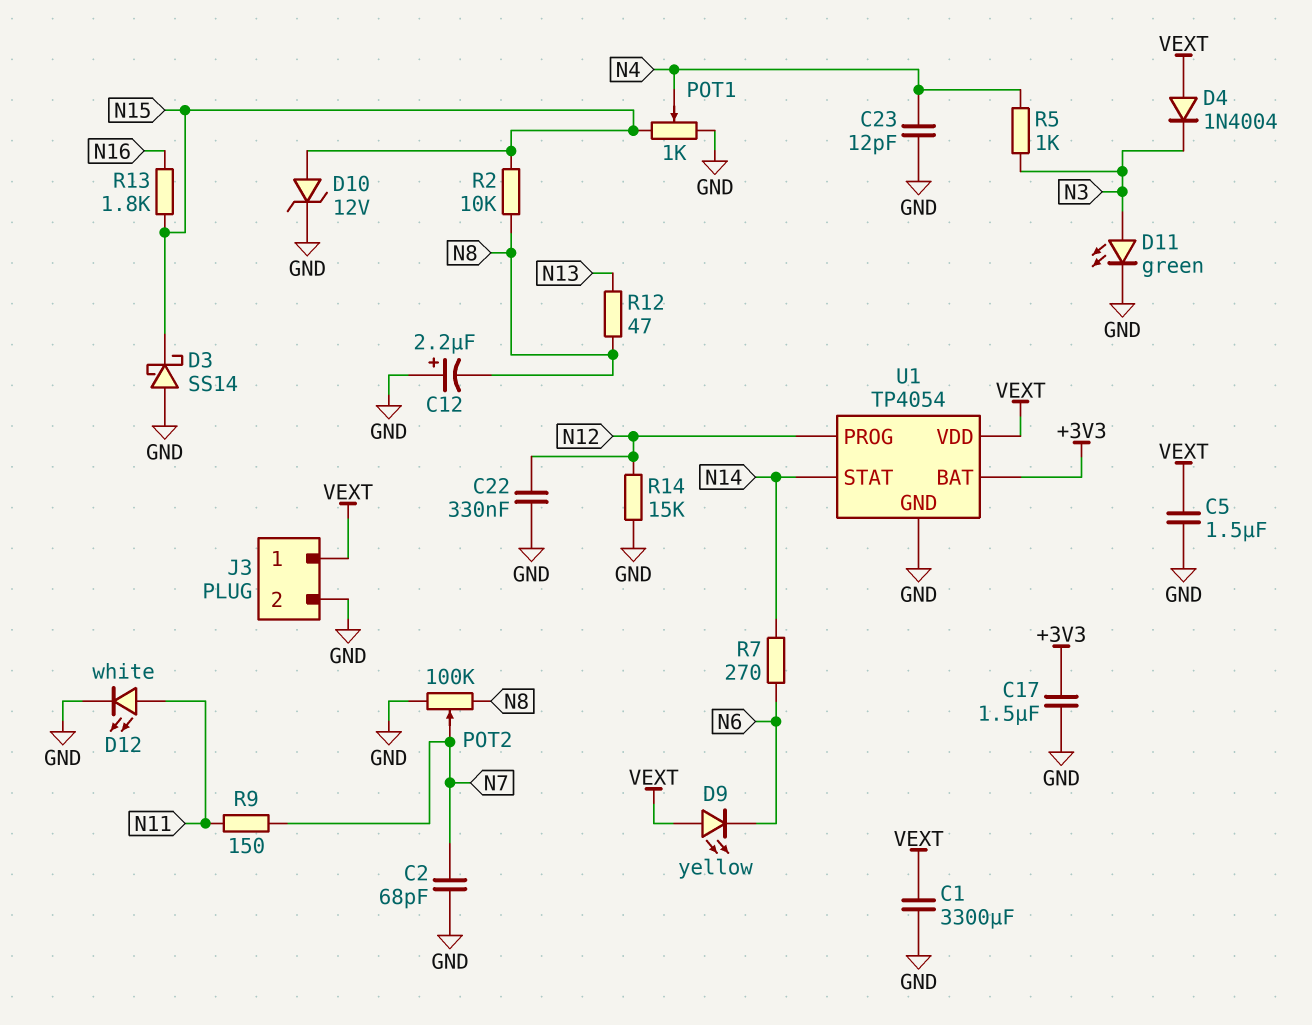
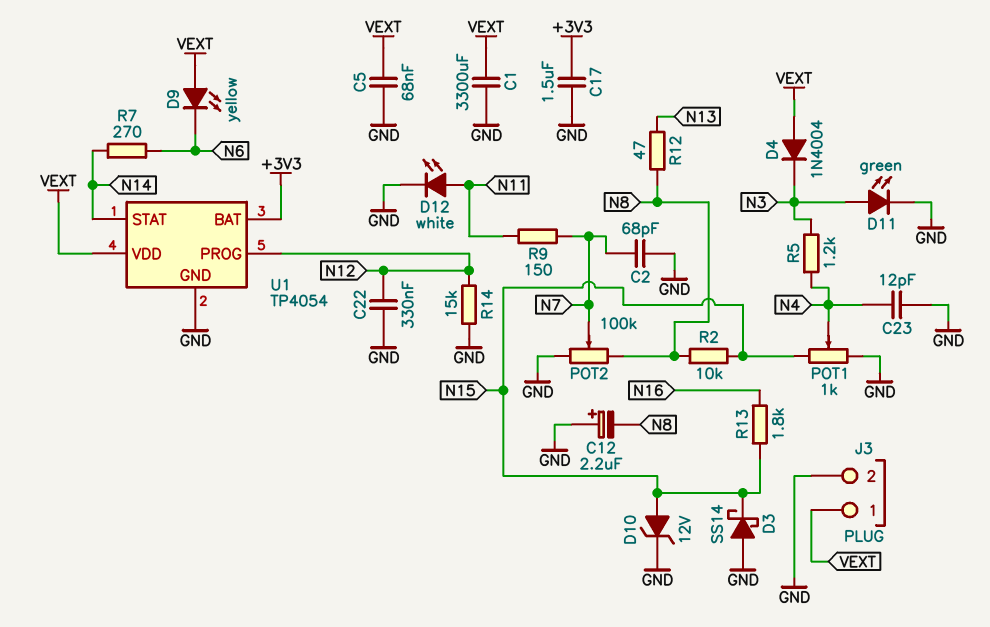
C5: 1.5uF (GND, VEXT) -> 68nF (GND, VEXT)
R5: 1k (N3, N4) -> 1.2k (N3, N4)

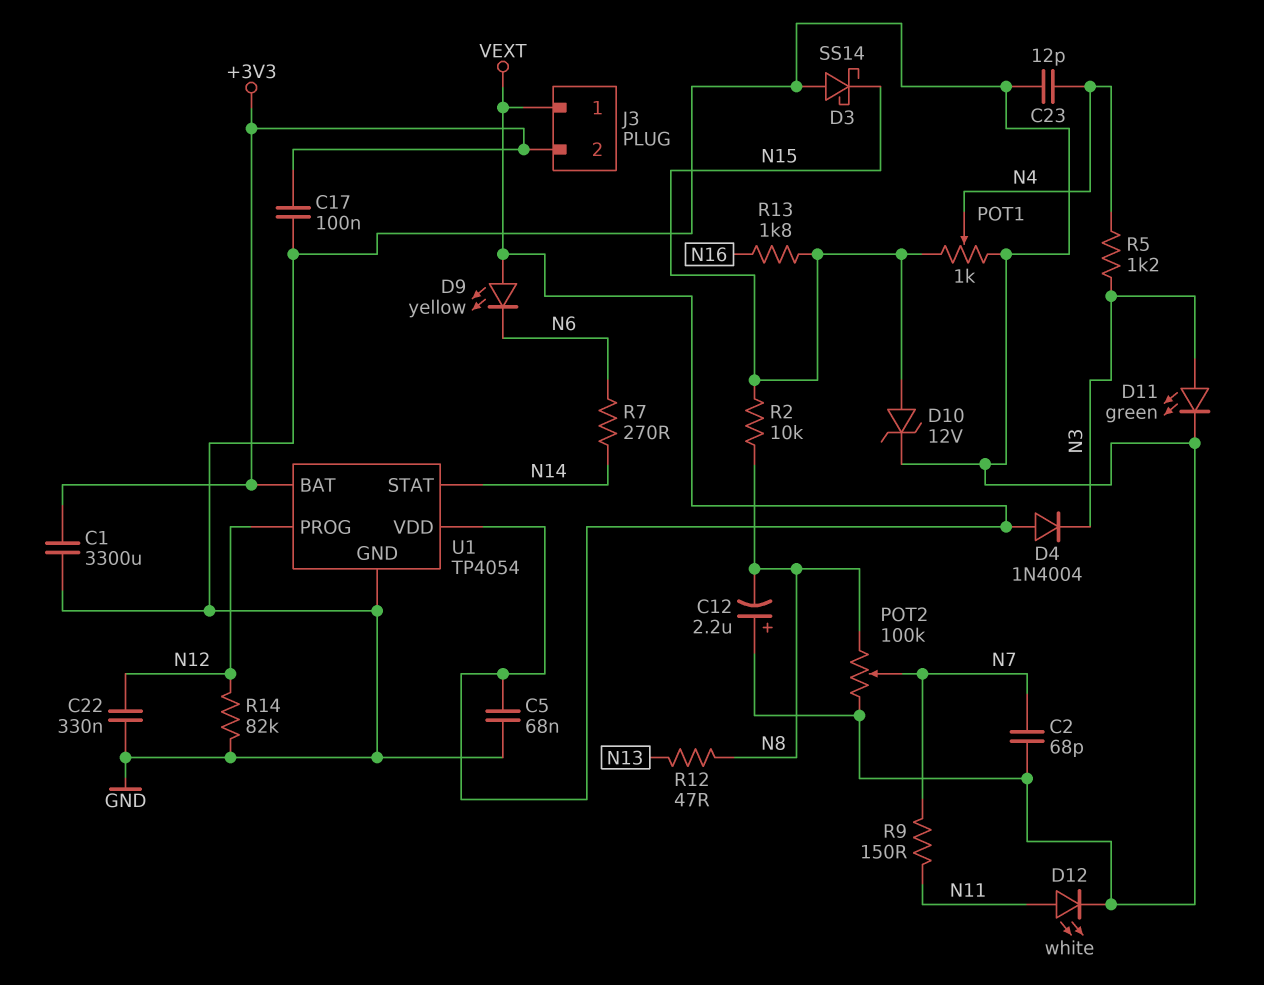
C1: 3300uF (GND, VEXT) -> 3300uF (+3V3, GND)
C17: 1.5uF (+3V3, GND) -> 100nF (+3V3, GND)
J3 pin 2: GND -> +3V3
R14: 15k (GND, N12) -> 82k (GND, N12)

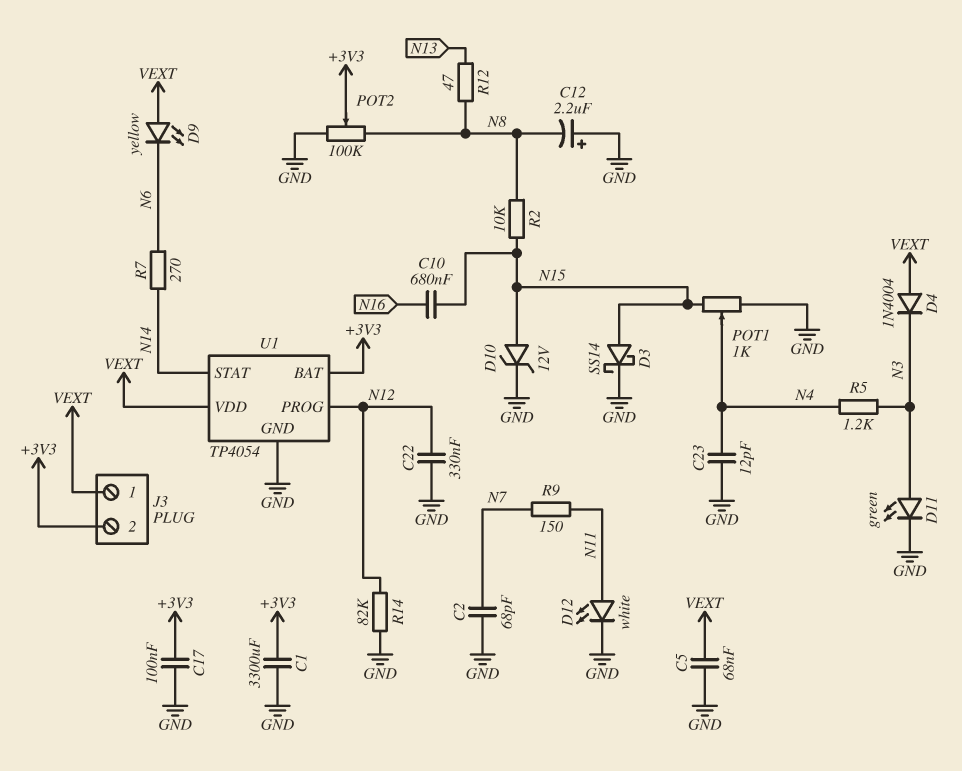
C10: none -> 680nF (N15, N16)
D3: schottky SS14 (A GND, K N15) -> schottky SS14 (A N15, K GND)
POT2: 100k (GND, N8, wiper N7) -> 100k (GND, N8, wiper +3V3)
R13: 1.8k (N15, N16) -> none

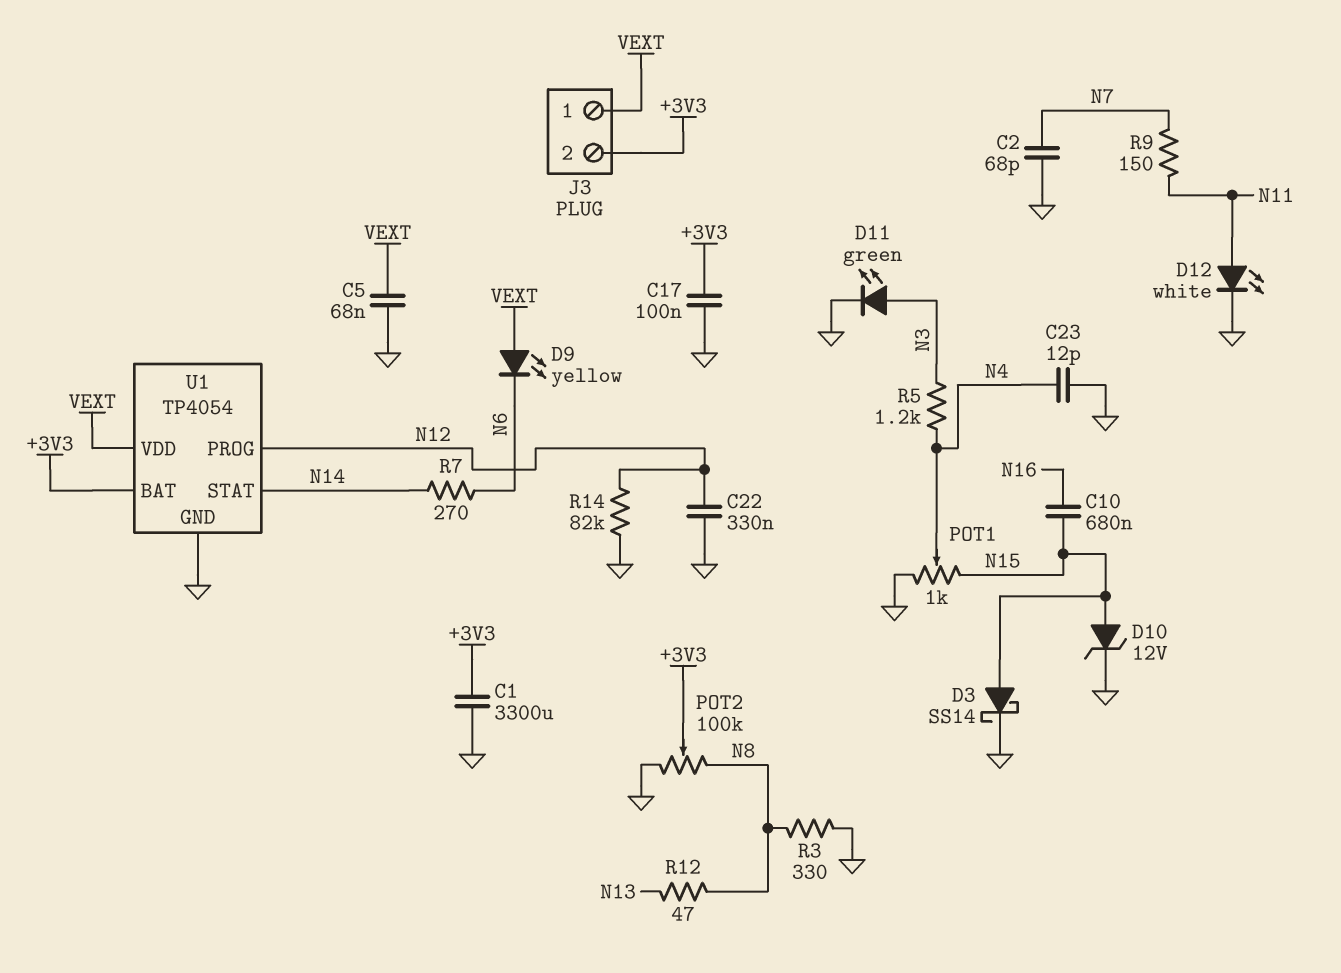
C12: 2.2uF (plus GND, minus N8) -> none
D4: diode 1N4004 (A VEXT, K N3) -> none
R2: 10k (N8, N15) -> none
R3: none -> 330 (GND, N8)

